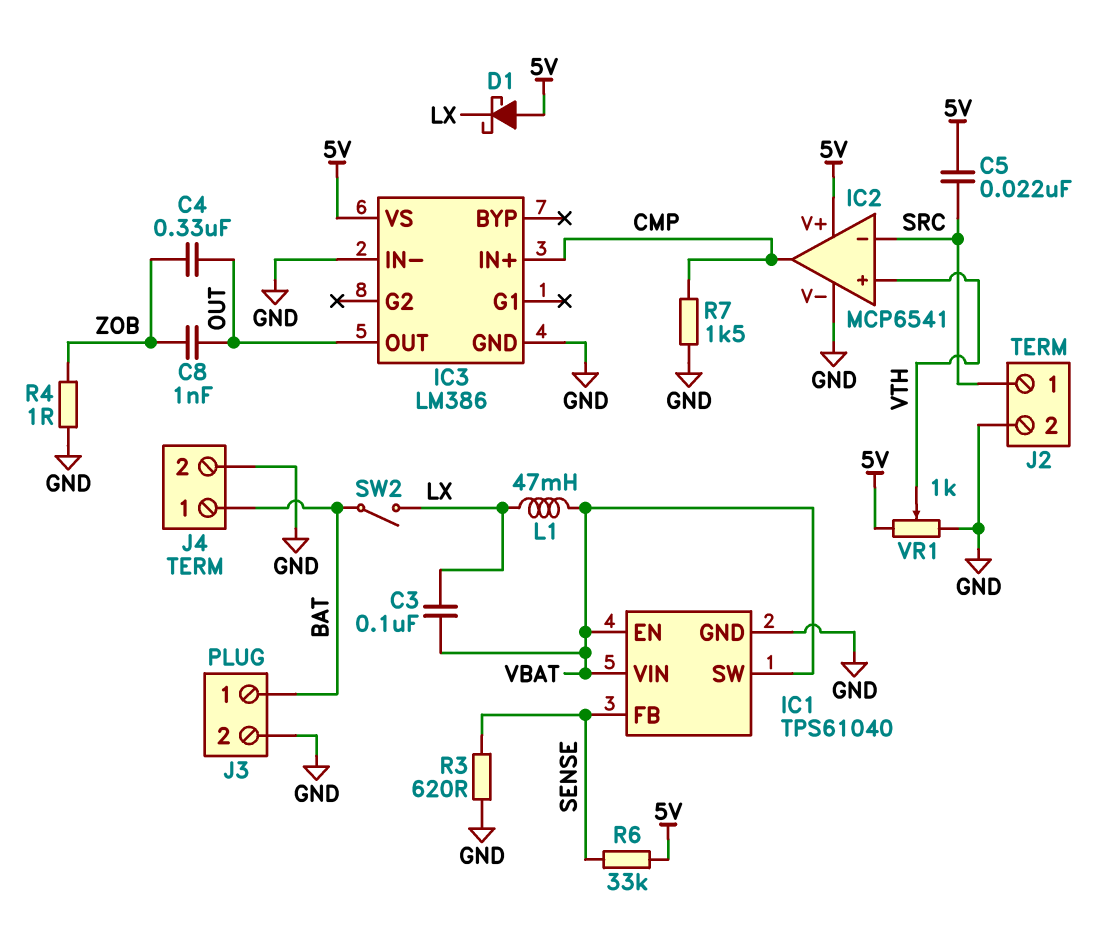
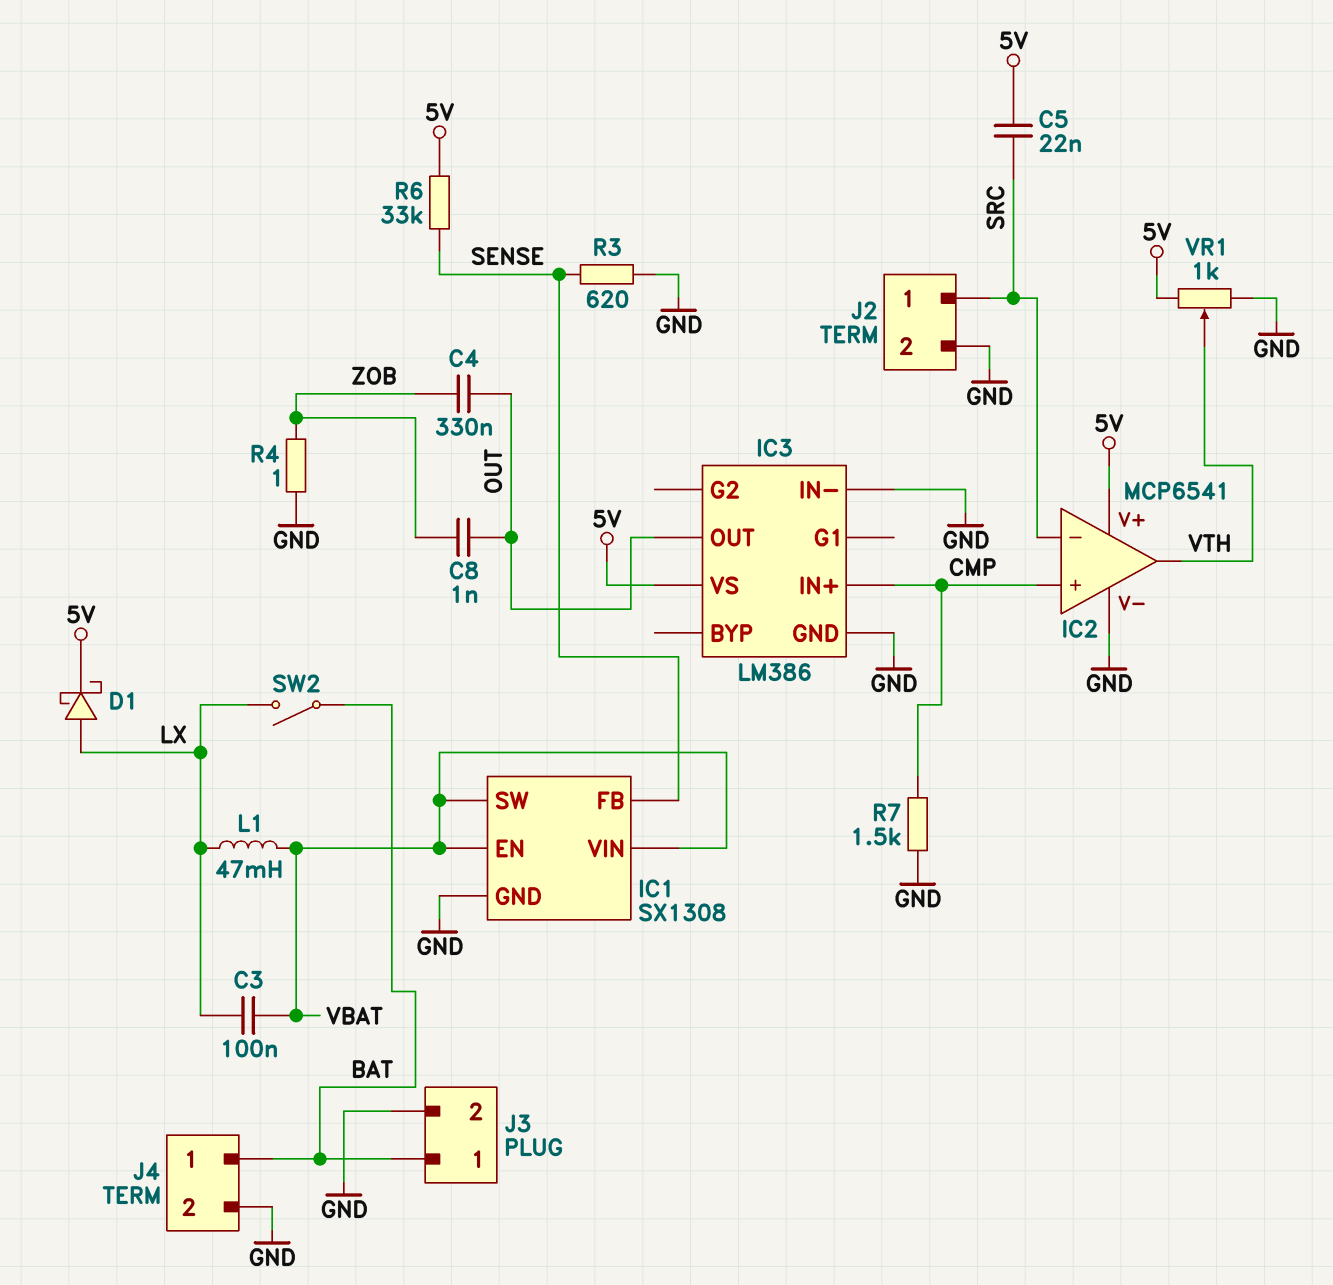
D1: schottky (A 5V, K LX) -> schottky (A LX, K 5V)
IC1: TPS61040 -> SX1308
IC2 pin in+: VTH -> CMP
IC2 pin out: CMP -> VTH

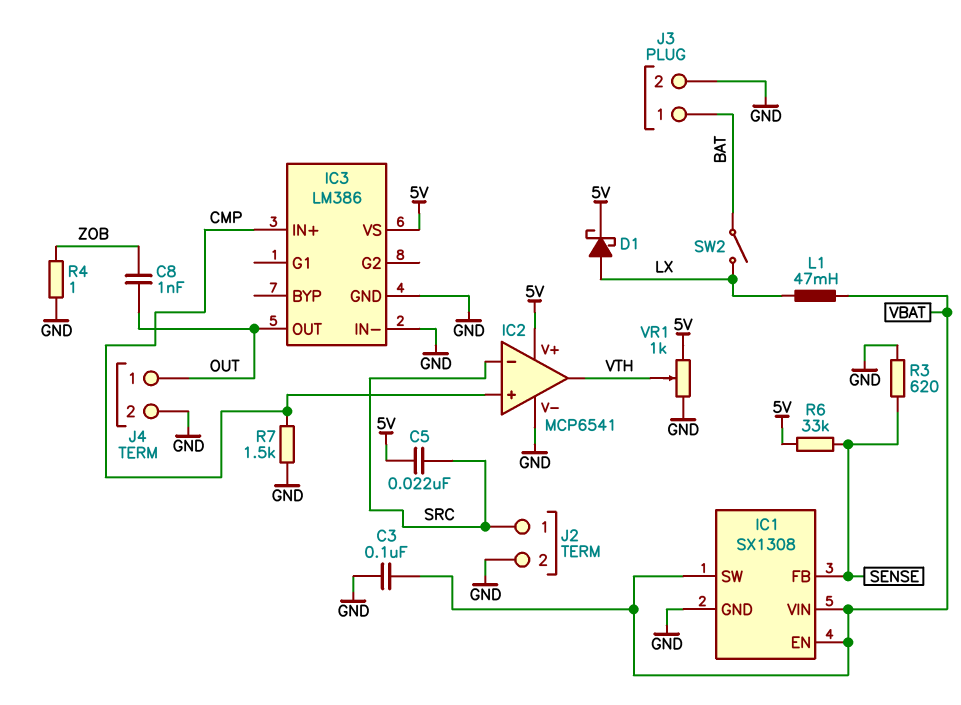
C3: 100nF (LX, VBAT) -> 100nF (GND, VBAT)
C4: 330nF (OUT, ZOB) -> none
J4 pin 1: BAT -> OUT

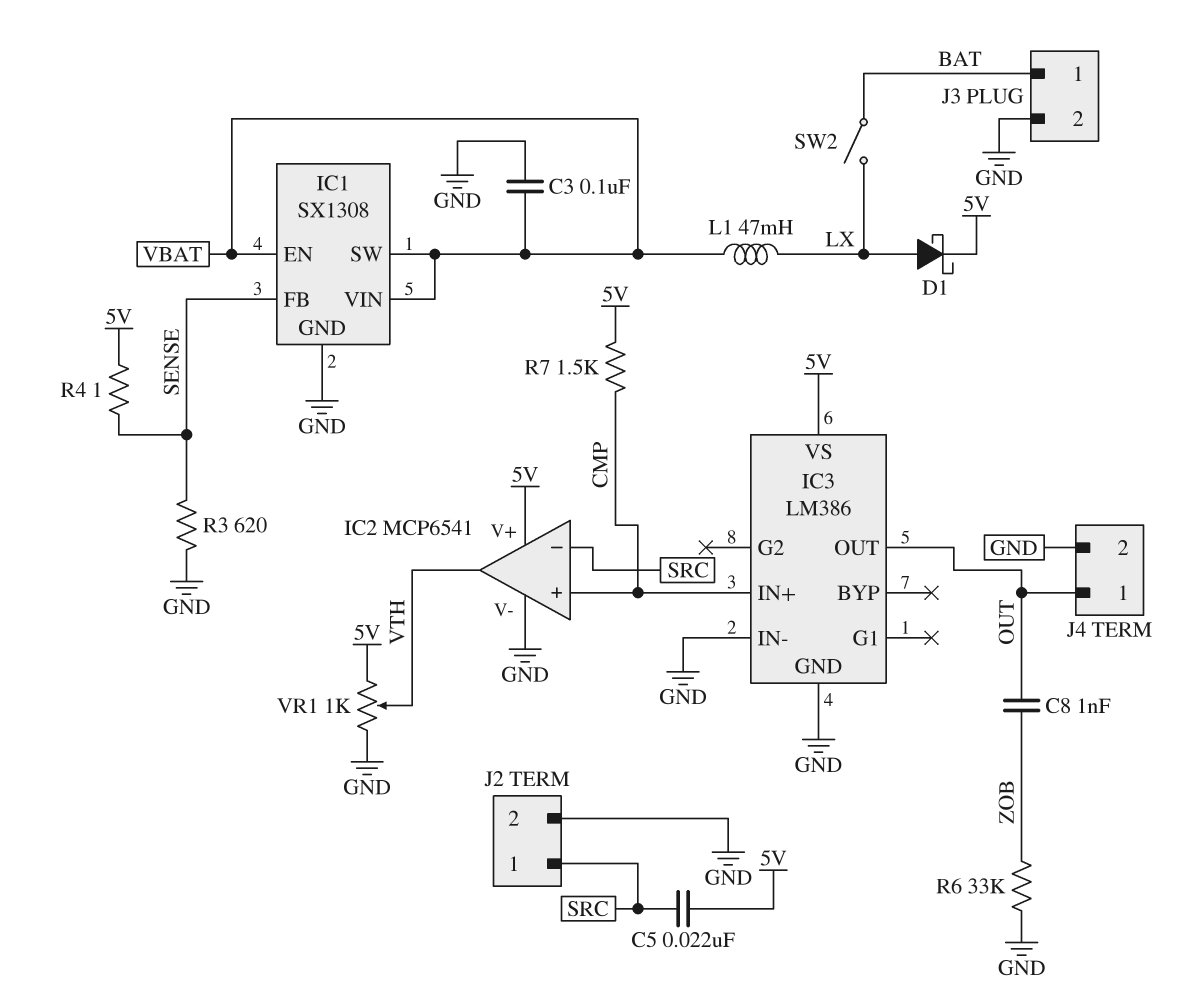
R4: 1 (GND, ZOB) -> 1 (5V, SENSE)
R6: 33k (5V, SENSE) -> 33k (GND, ZOB)
R7: 1.5k (CMP, GND) -> 1.5k (5V, CMP)

